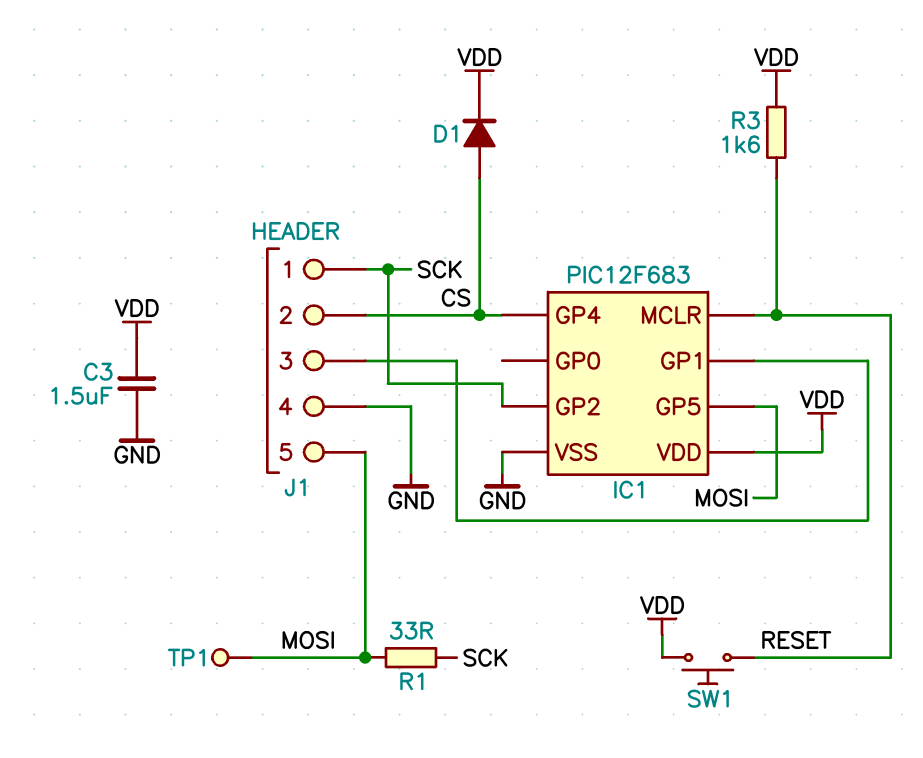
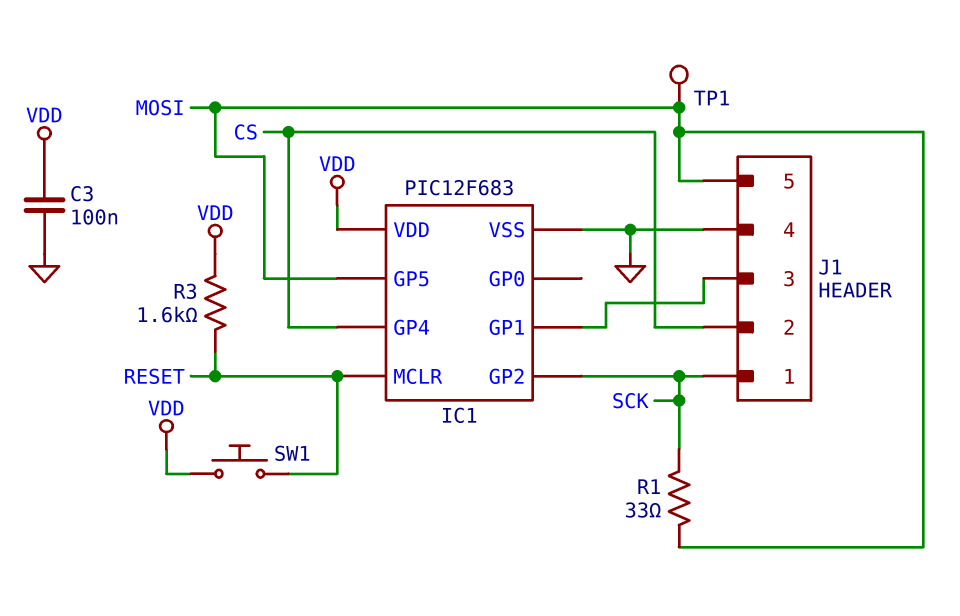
C3: 1.5uF (GND, VDD) -> 100nF (GND, VDD)
D1: diode (A CS, K VDD) -> none

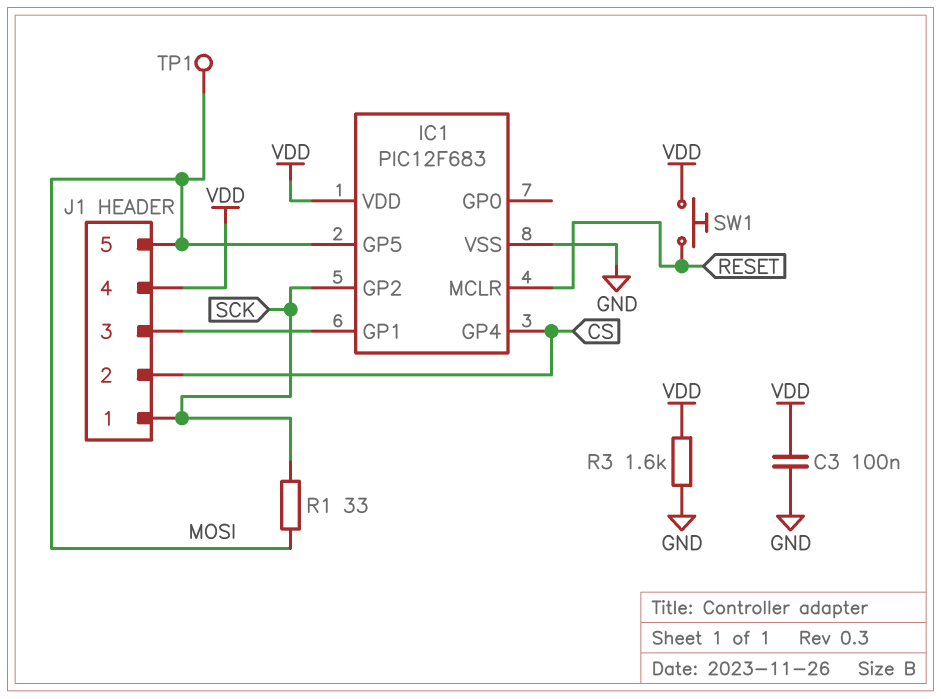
J1 pin 4: GND -> VDD
R3: 1.6k (RESET, VDD) -> 1.6k (GND, VDD)

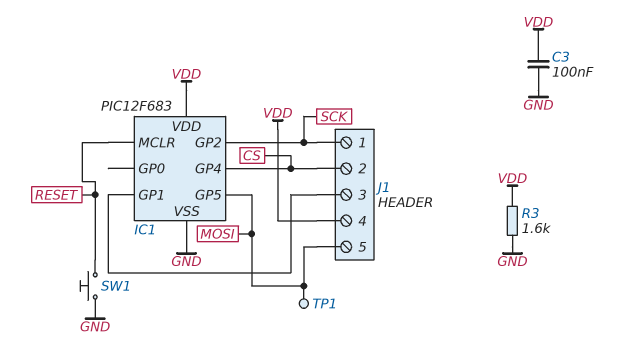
R1: 33 (MOSI, SCK) -> none
SW1: button (RESET, VDD) -> button (GND, RESET)

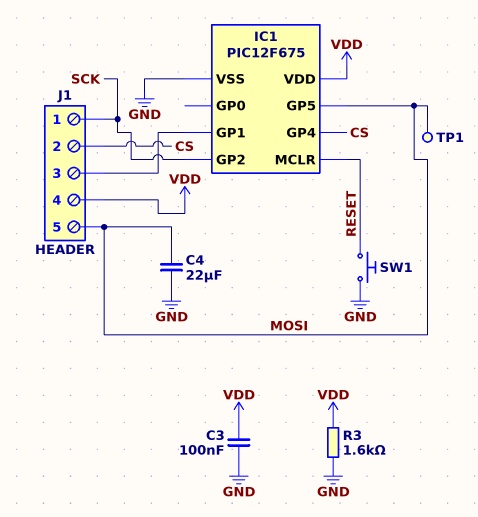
C4: none -> 22uF (GND, MOSI)
IC1: PIC12F683 -> PIC12F675

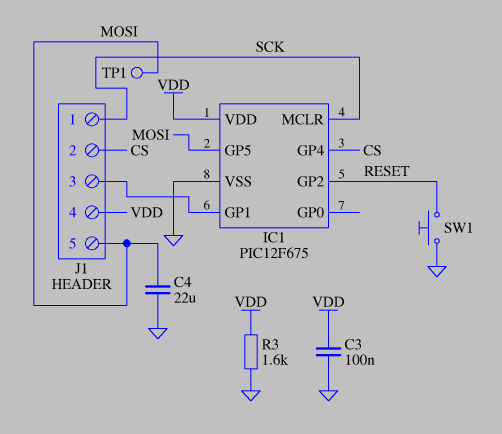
IC1 pin GP2: SCK -> RESET
IC1 pin MCLR: RESET -> SCK

